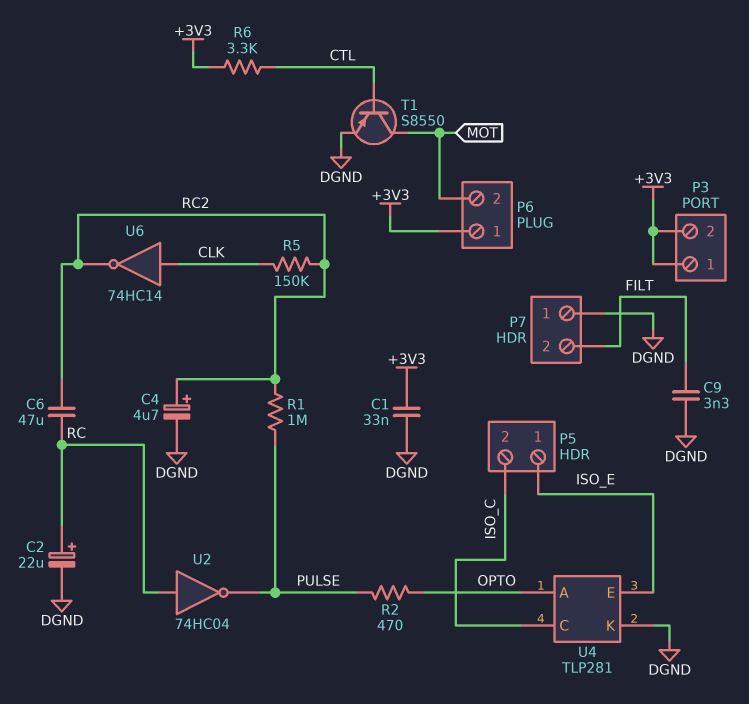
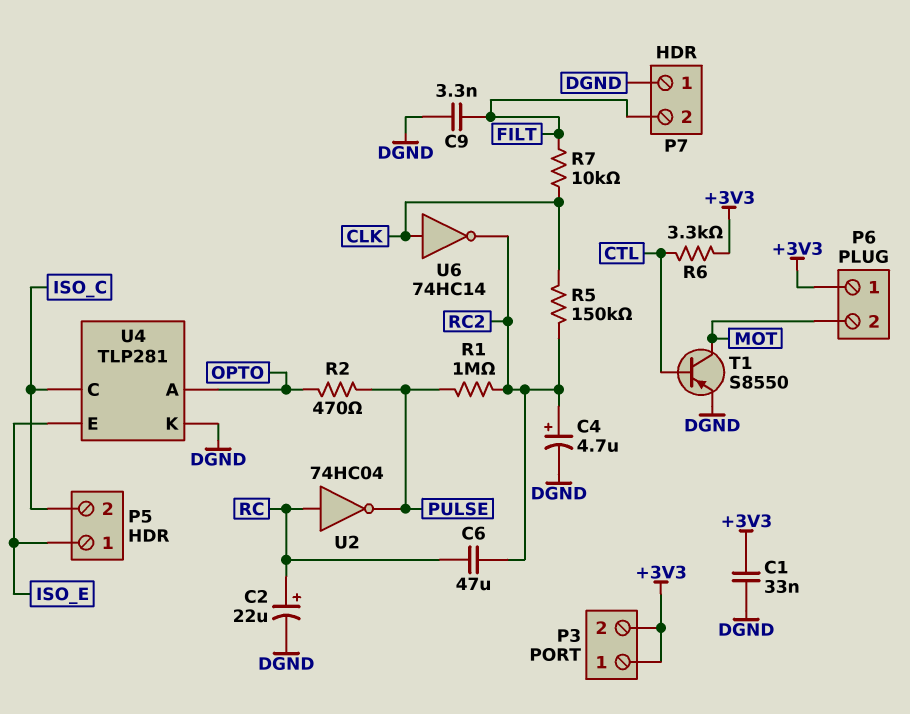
R7: none -> 10k (CLK, FILT)

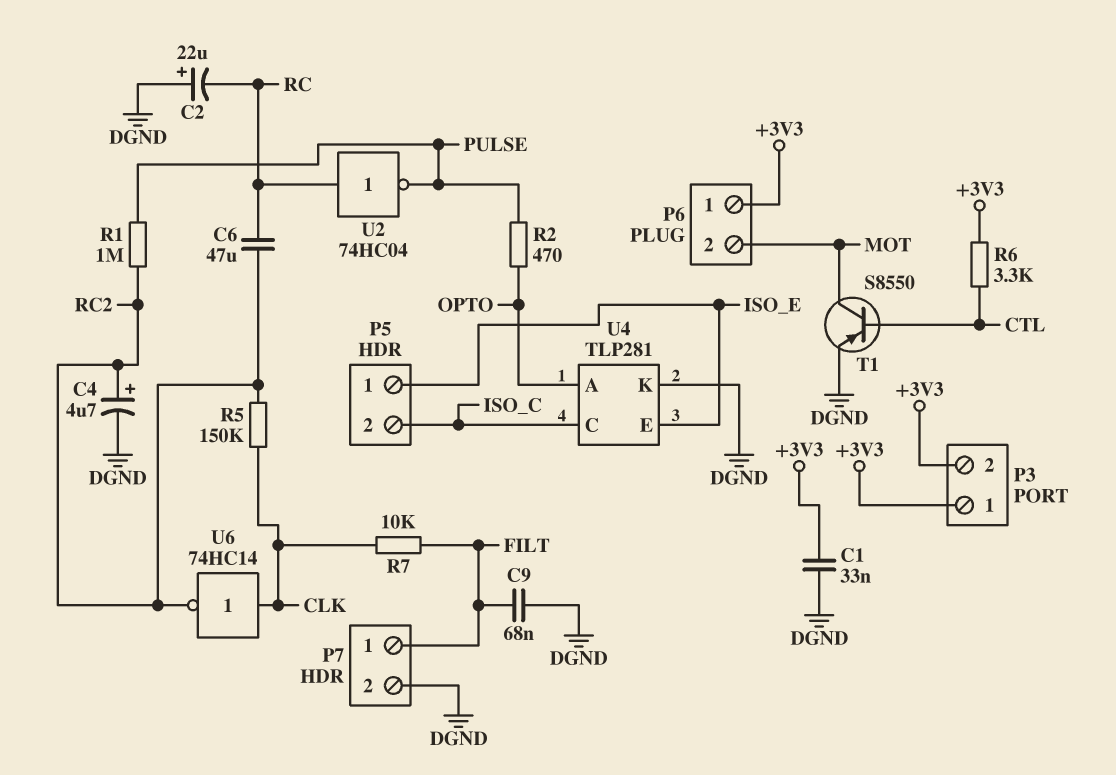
C2: 22uF (plus RC, minus DGND) -> 22uF (plus DGND, minus RC)
C9: 3.3nF (DGND, FILT) -> 68nF (DGND, FILT)
P7 pin 1: DGND -> FILT
P7 pin 2: FILT -> DGND

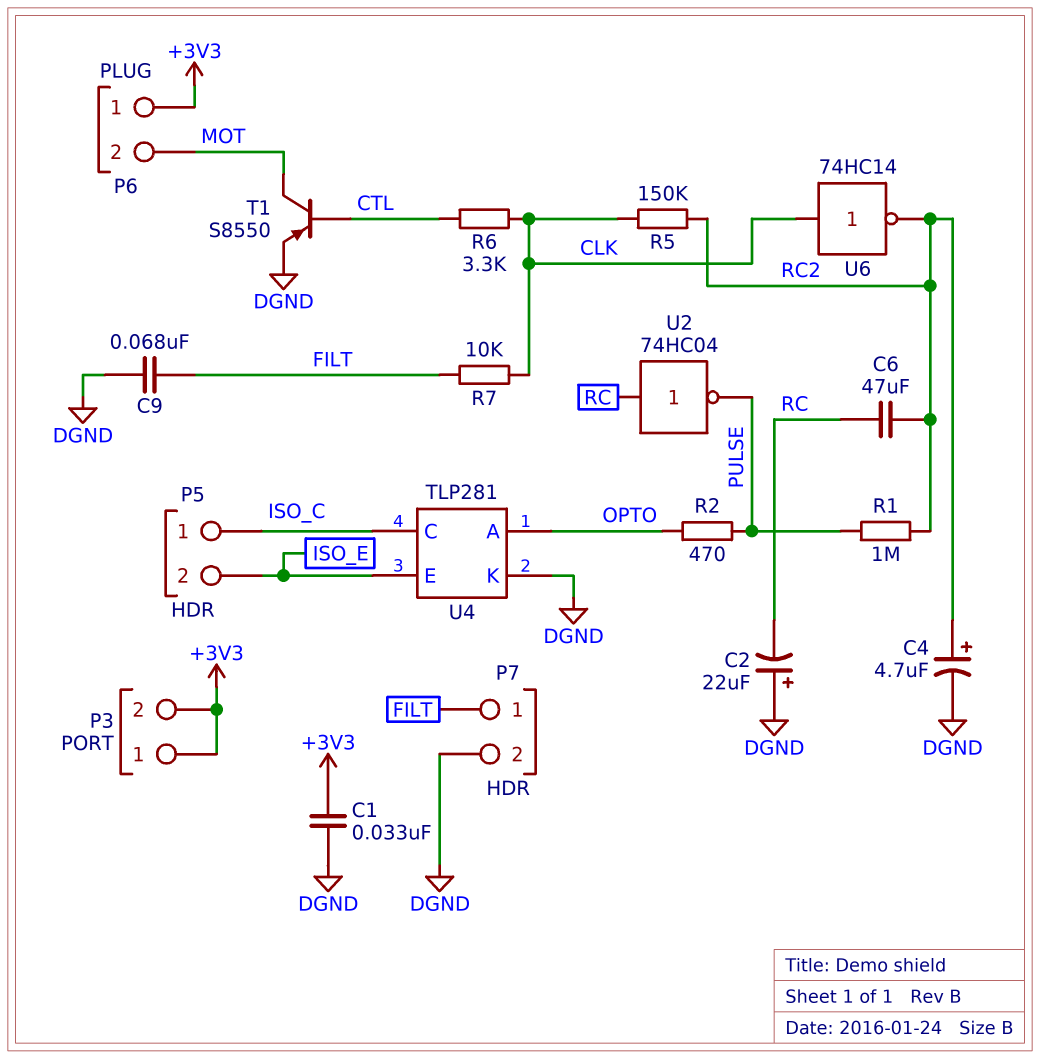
P5 pin 1: ISO_E -> ISO_C
P5 pin 2: ISO_C -> ISO_E
R6: 3.3k (+3V3, CTL) -> 3.3k (CLK, CTL)

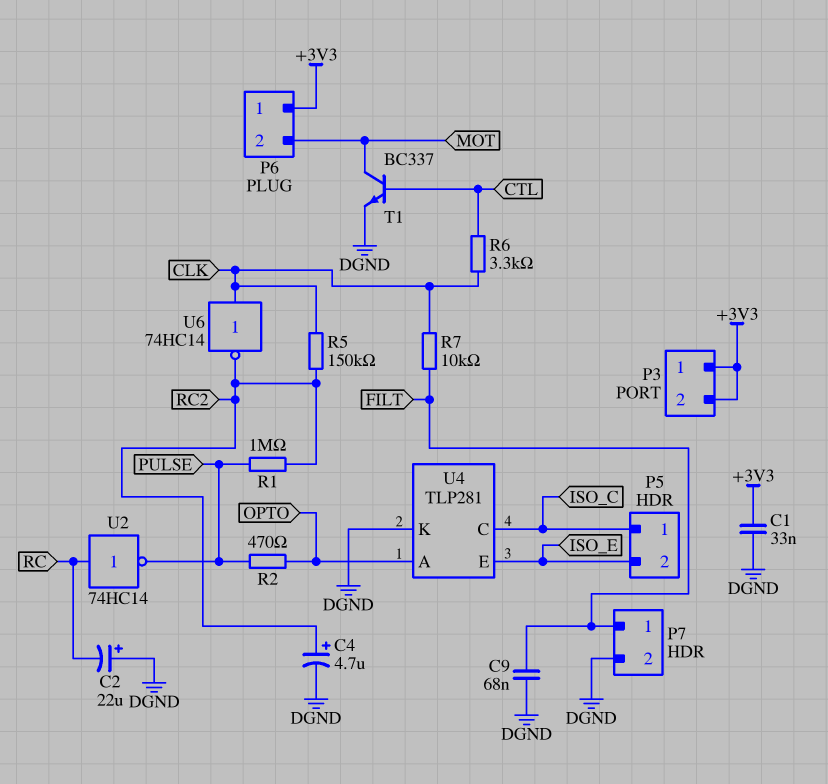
C6: 47uF (RC, RC2) -> none
T1: PNP S8550 (B CTL, C MOT, E DGND) -> NPN BC337 (B CTL, C MOT, E DGND)
U2: NOT 74HC04 (in RC, out PULSE) -> NOT 74HC14 (in RC, out PULSE)

